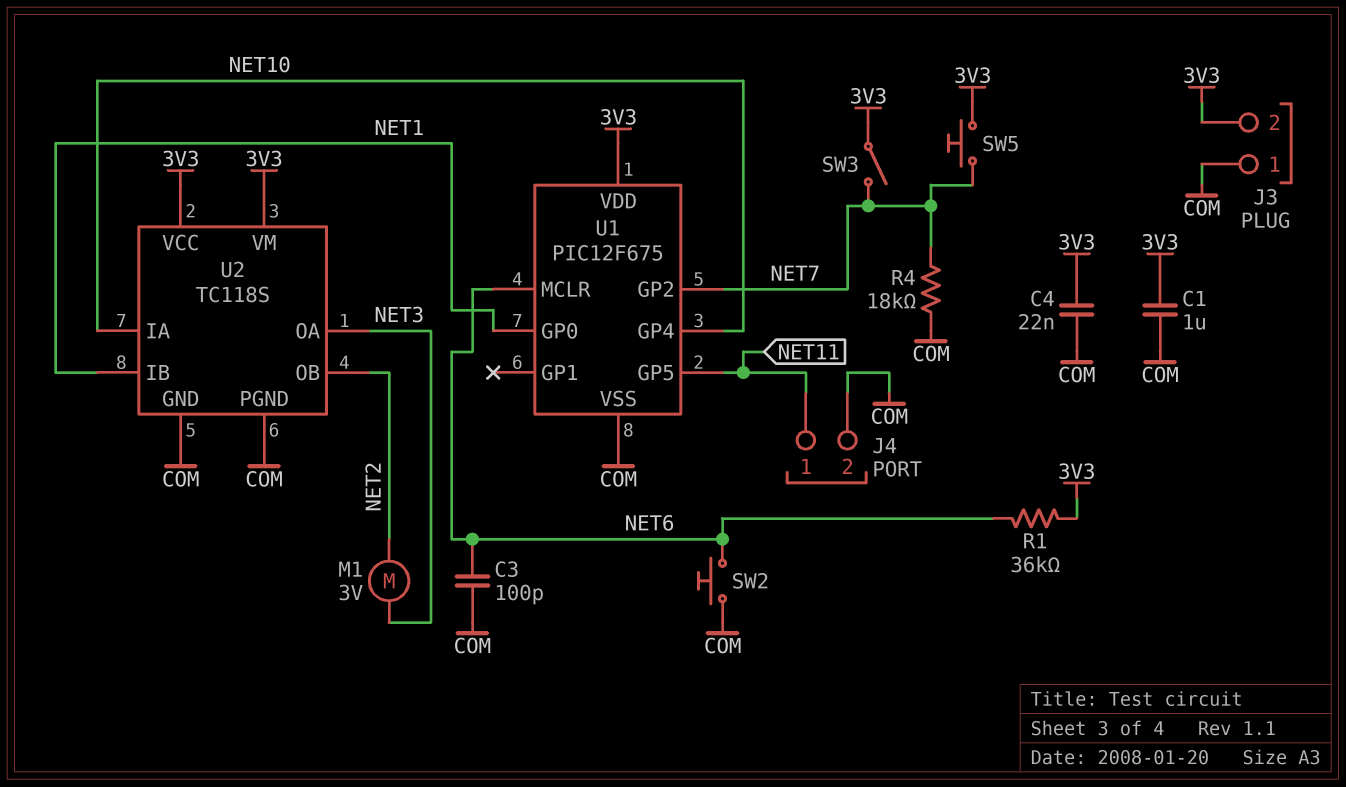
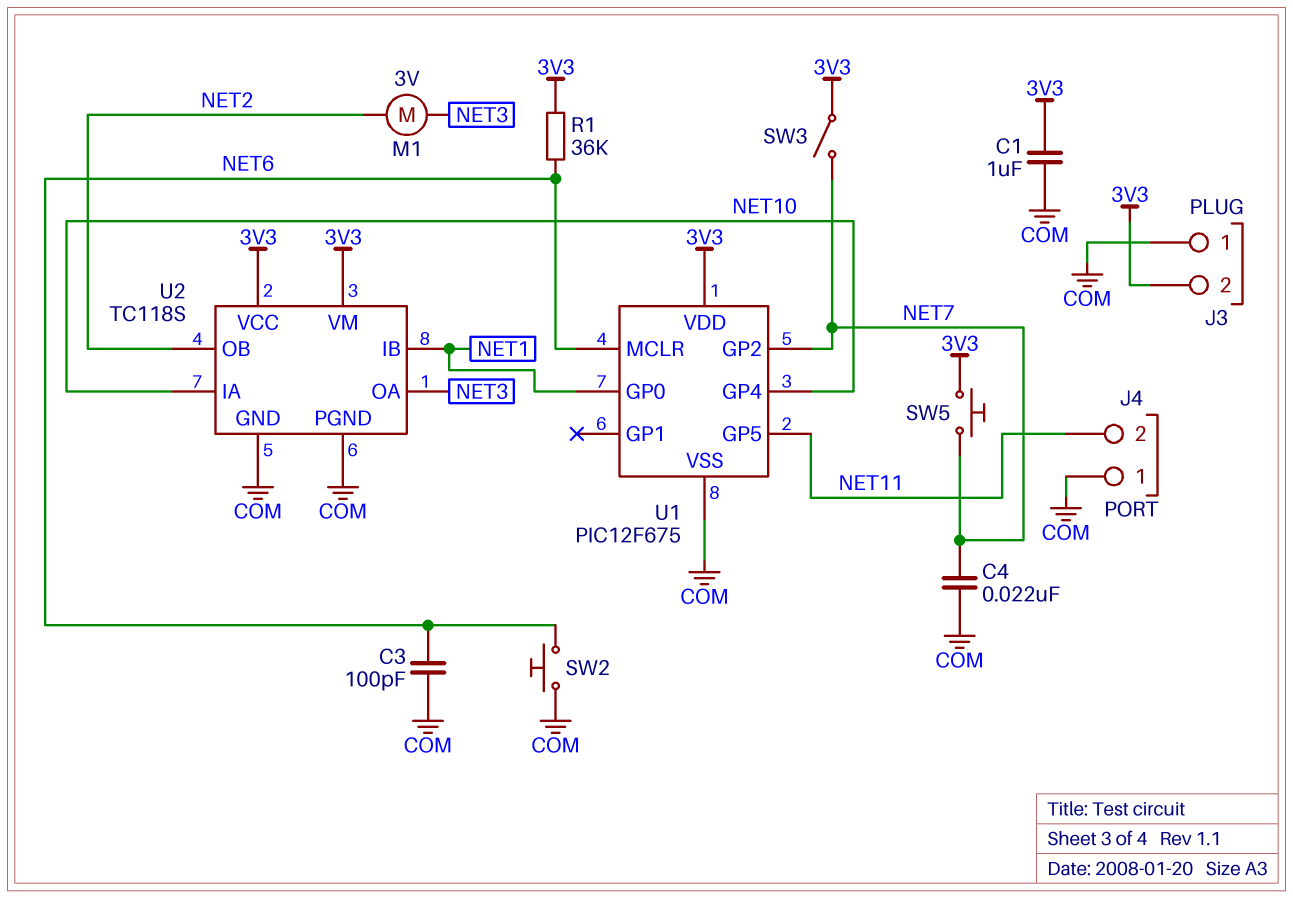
C4: 22nF (3V3, COM) -> 22nF (COM, NET7)
J4 pin 1: NET11 -> COM
J4 pin 2: COM -> NET11
R4: 18k (COM, NET7) -> none

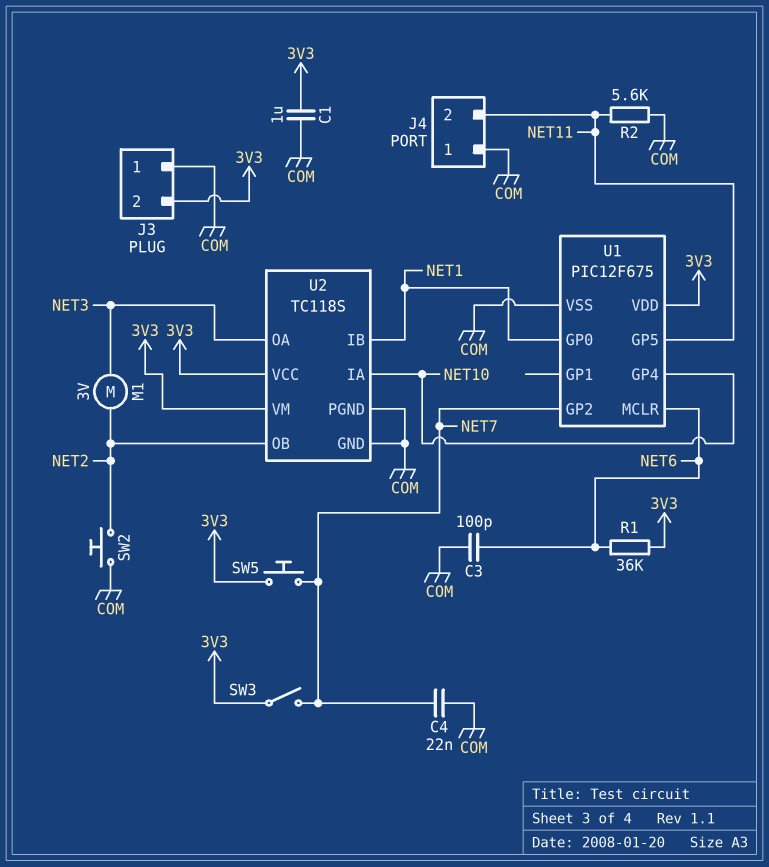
R2: none -> 5.6k (COM, NET11)
SW2: button (COM, NET6) -> button (COM, NET2)

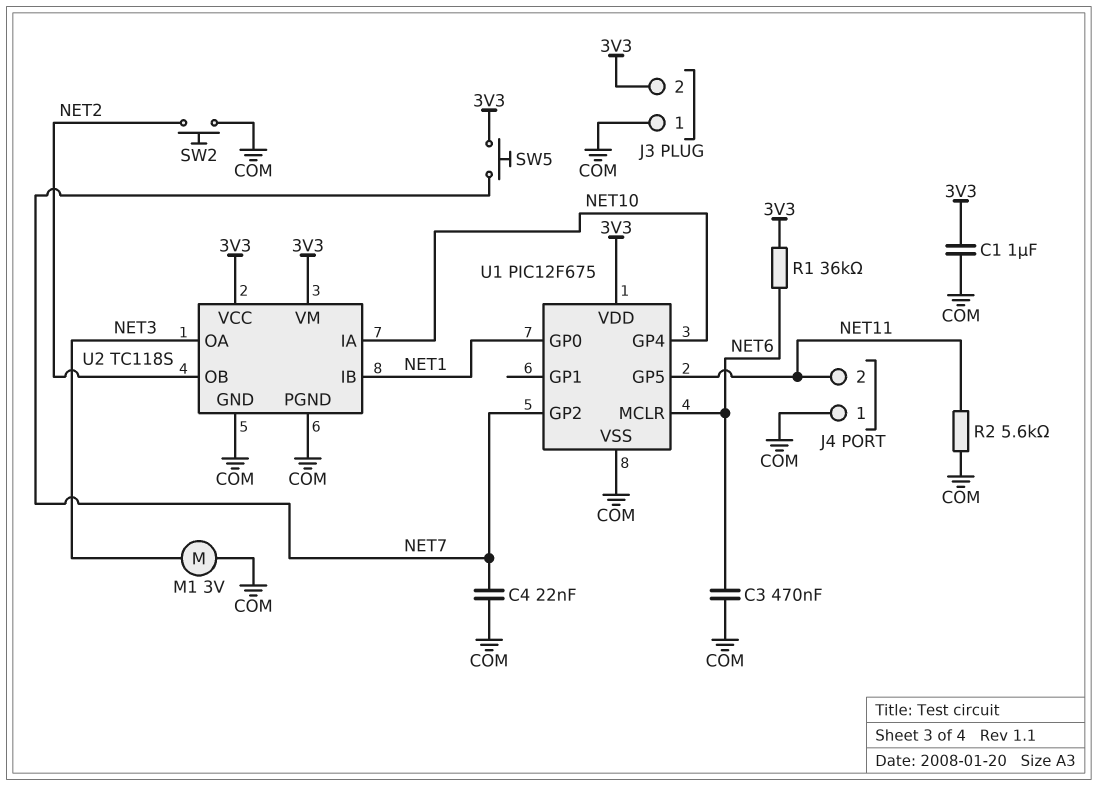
C3: 100pF (COM, NET6) -> 470nF (COM, NET6)
M1: motor 3V (NET2, NET3) -> motor 3V (COM, NET3)
SW3: switch (3V3, NET7) -> none

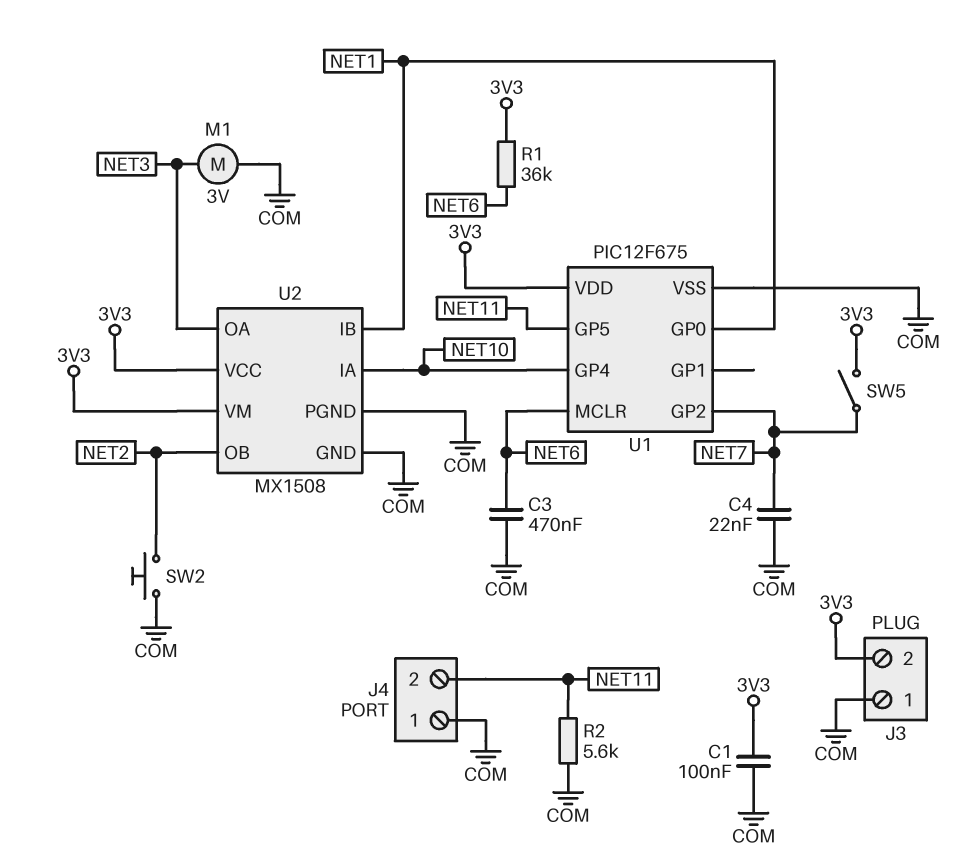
C1: 1uF (3V3, COM) -> 100nF (3V3, COM)
SW5: button (3V3, NET7) -> switch (3V3, NET7)
U2: TC118S -> MX1508

